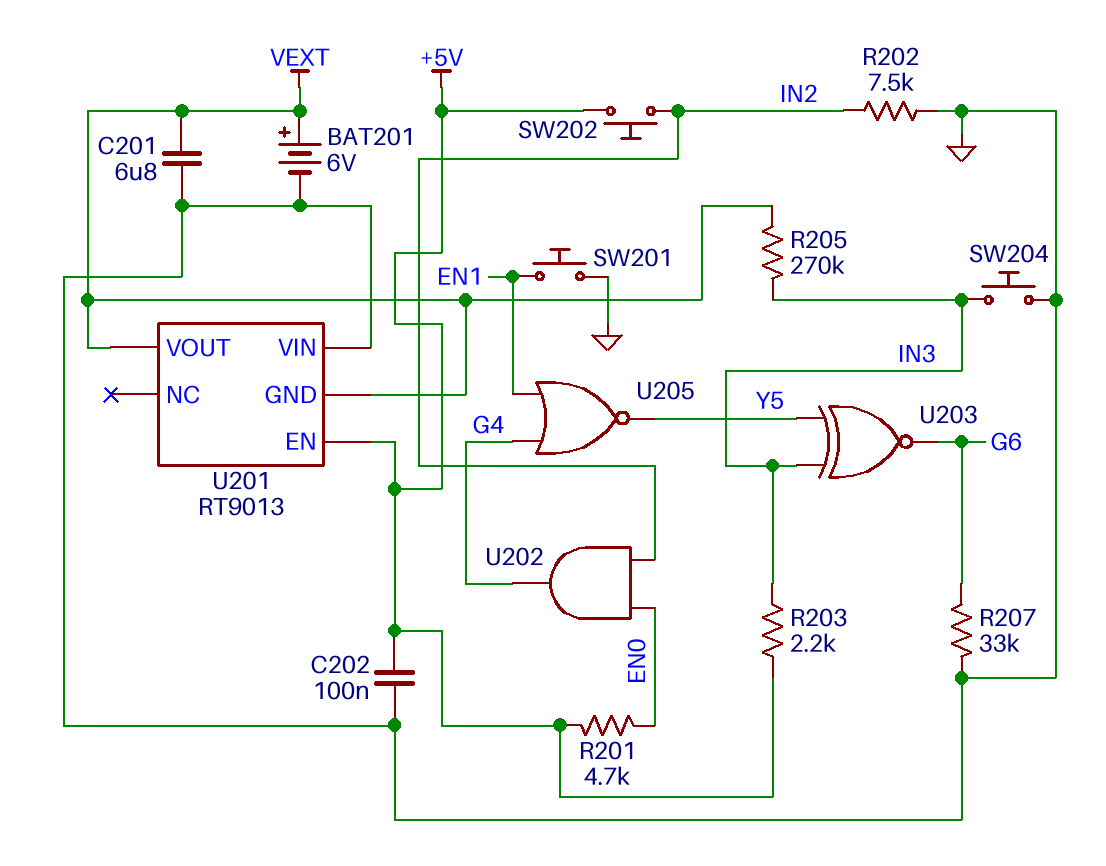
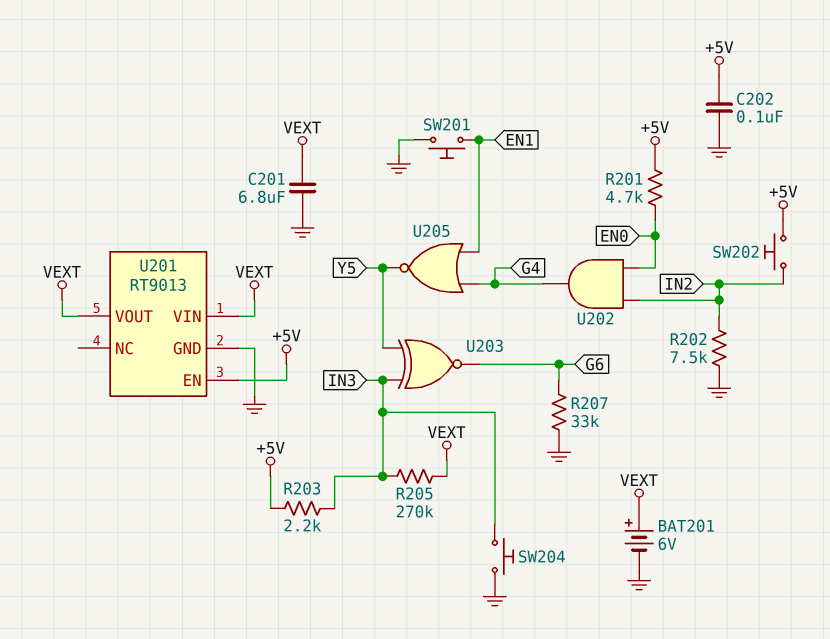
U201 pin GND: VEXT -> GND
U201 pin VIN: GND -> VEXT

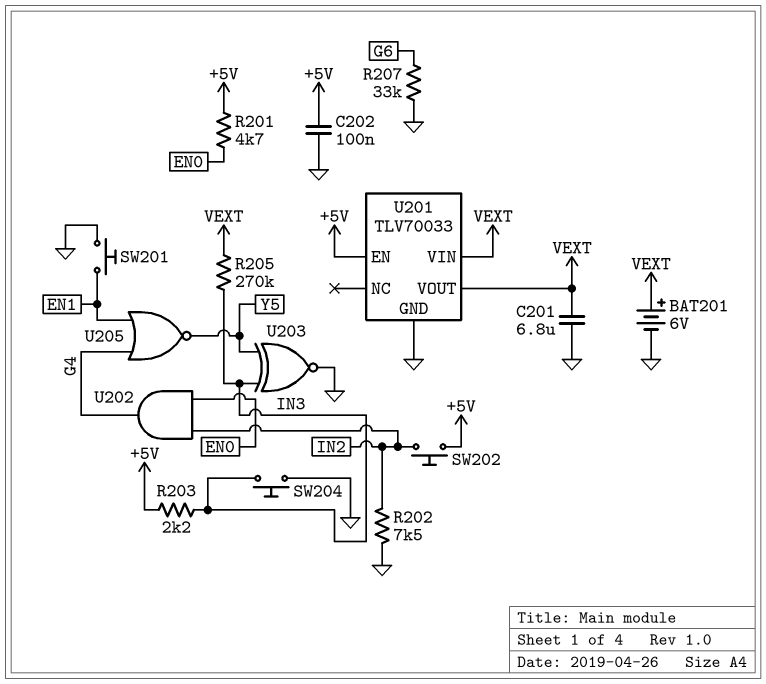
U201: RT9013 -> TLV70033
U203: XNOR (in IN3, in Y5, out G6) -> XNOR (in IN3, in Y5, out GND)

